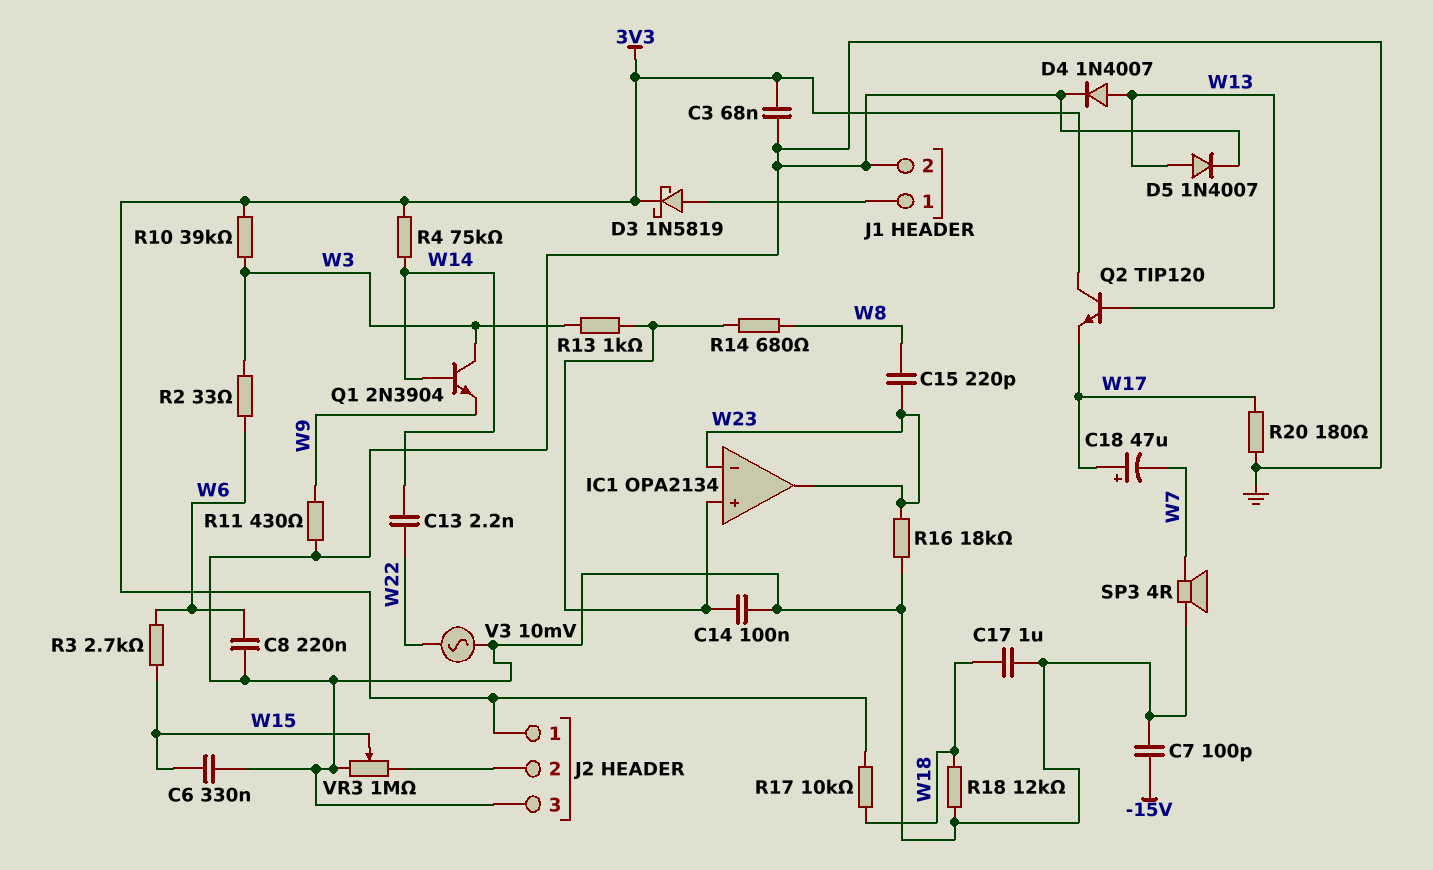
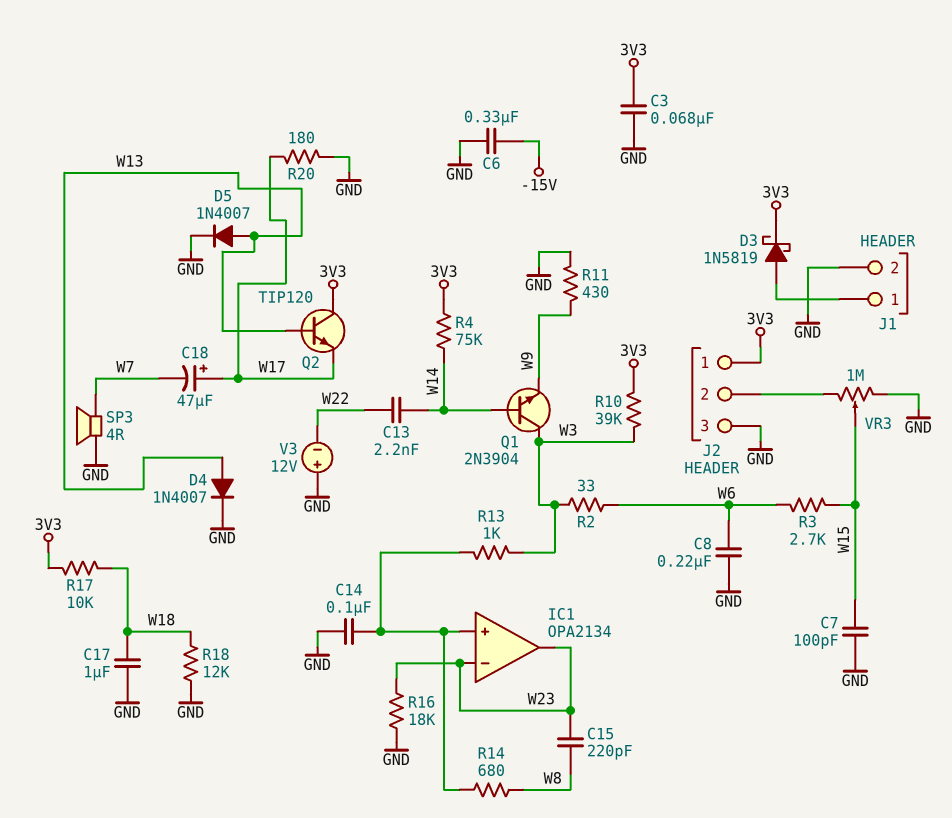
C6: 330nF (GND, W15) -> 330nF (-15V, GND)
C7: 100pF (-15V, GND) -> 100pF (GND, W15)
V3: AC 10mV (GND, W22) -> 12V (plus GND, minus W22)

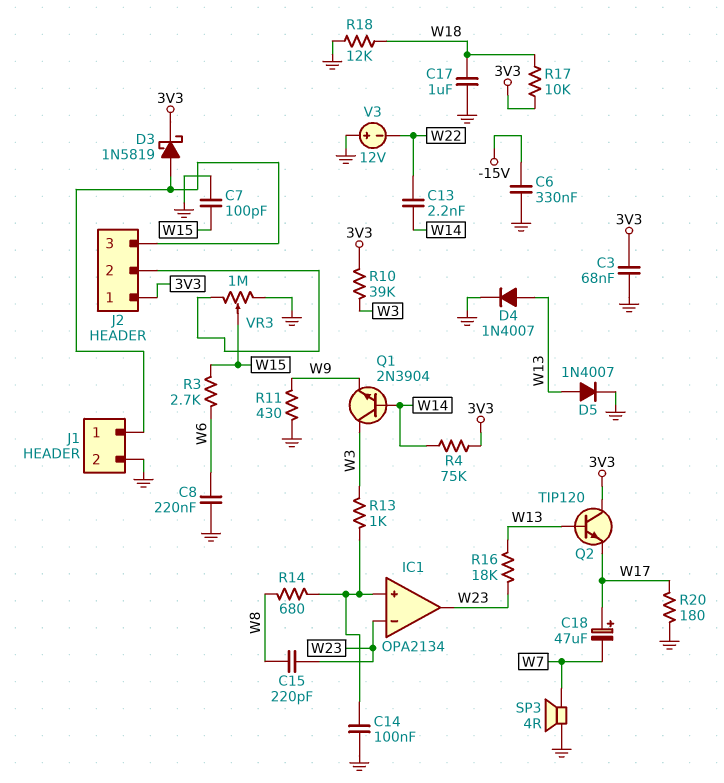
J2 pin 3: GND -> J1/1
R2: 33 (W3, W6) -> none
R16: 18k (GND, W23) -> 18k (W13, W23)

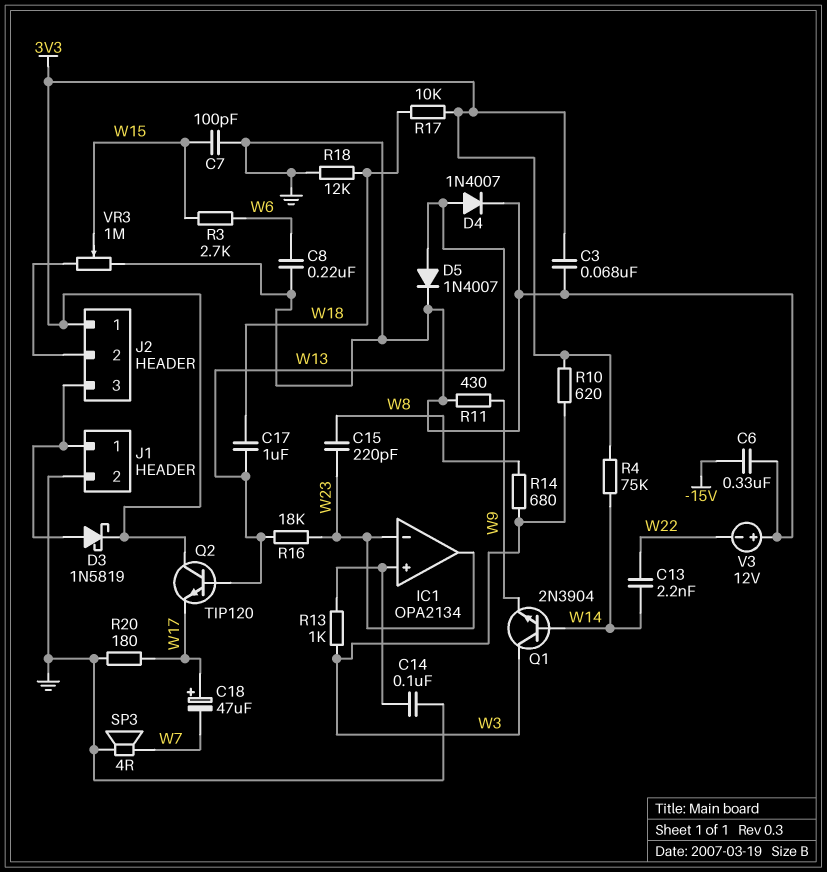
C17: 1uF (GND, W18) -> 1uF (W13, W18)
R10: 39k (3V3, W3) -> 620 (3V3, W3)
R14: 680 (IC1/in+, W8) -> 680 (W3, W8)

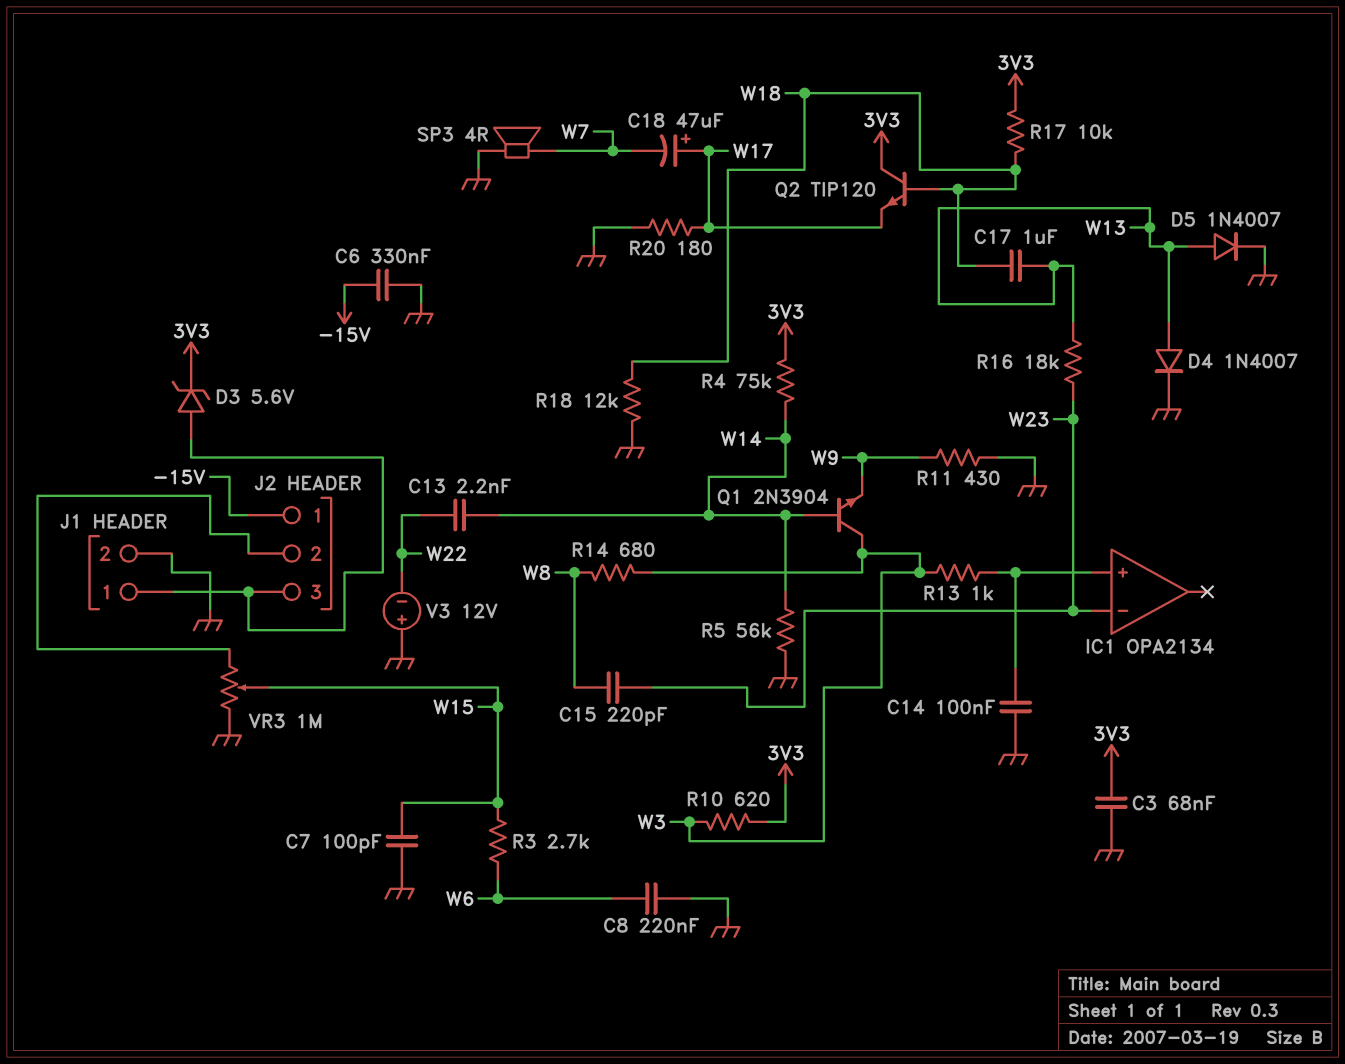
D3: schottky 1N5819 (A J1/1, K 3V3) -> zener 5.6V (A J1/1, K 3V3)
IC1 pin out: W23 -> none
J2 pin 1: 3V3 -> -15V
Q2: NPN TIP120 (B W13, C 3V3, E W17) -> NPN TIP120 (B W18, C 3V3, E W17)
R5: none -> 56k (GND, W14)

